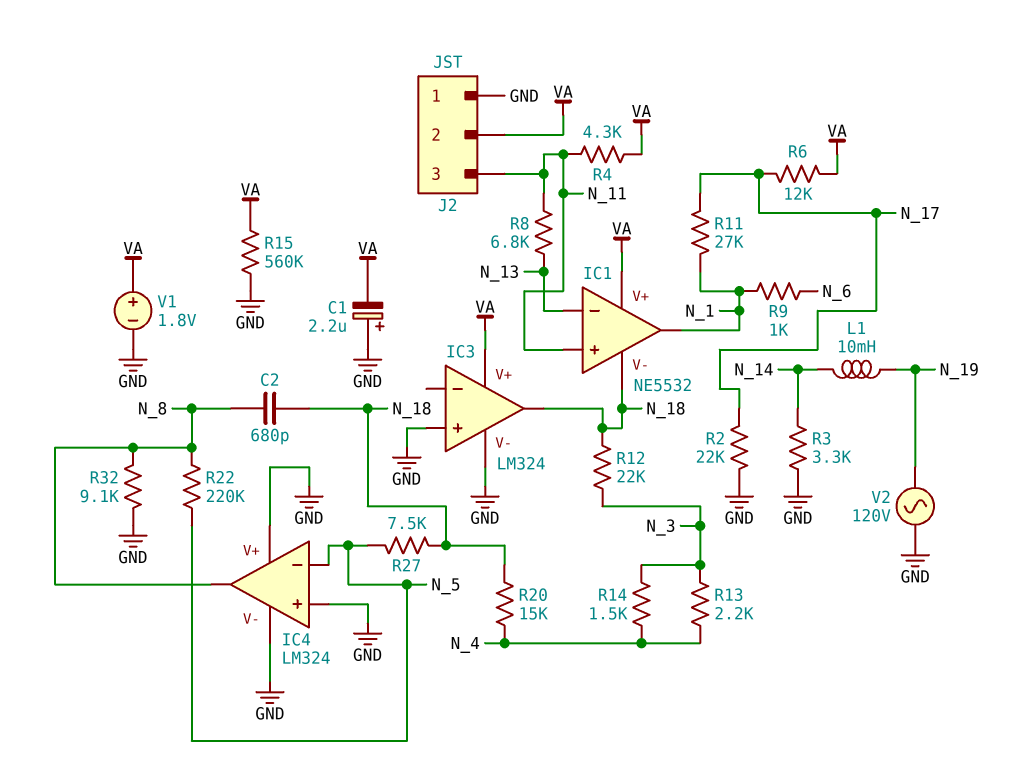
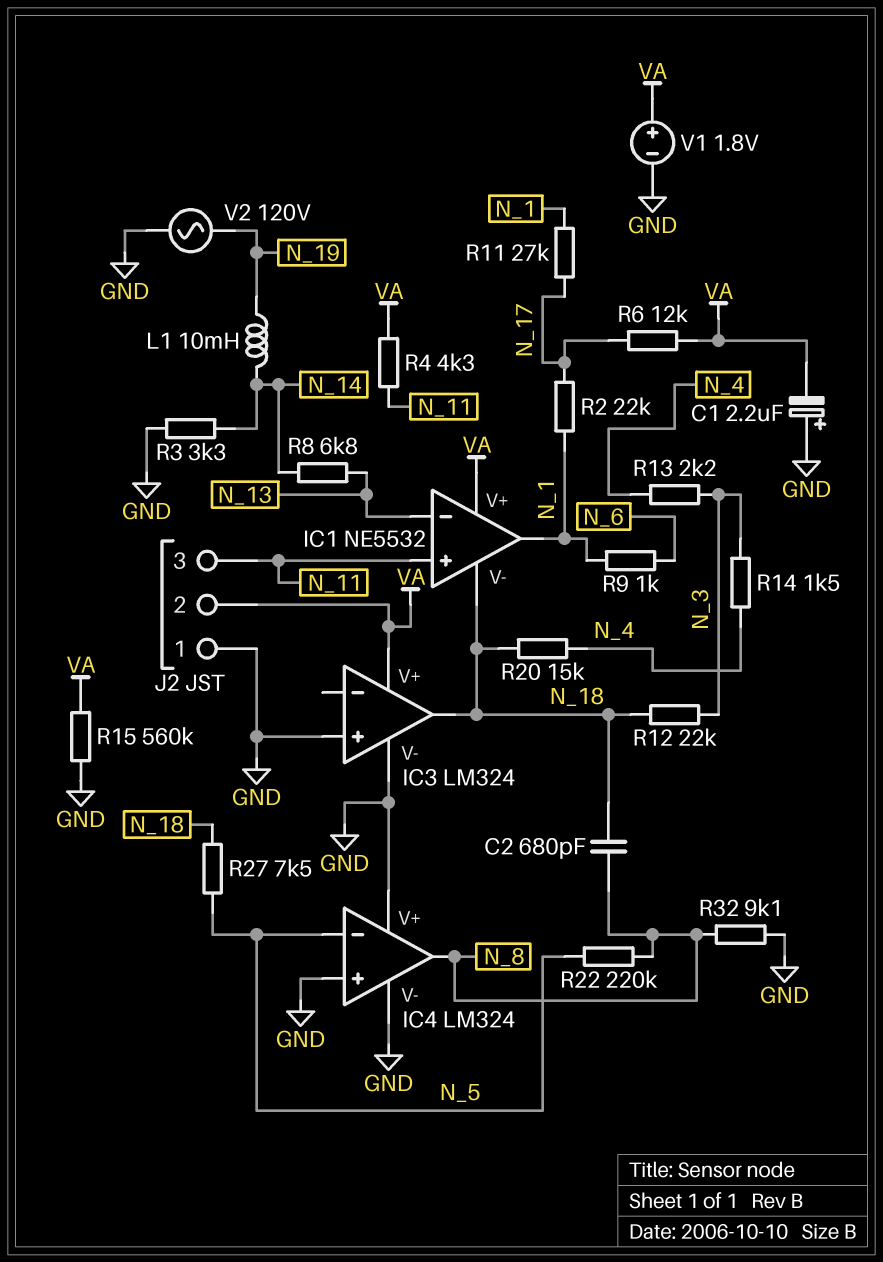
R2: 22k (GND, N_17) -> 22k (N_1, N_17)
R8: 6.8k (N_11, N_13) -> 6.8k (N_13, N_14)

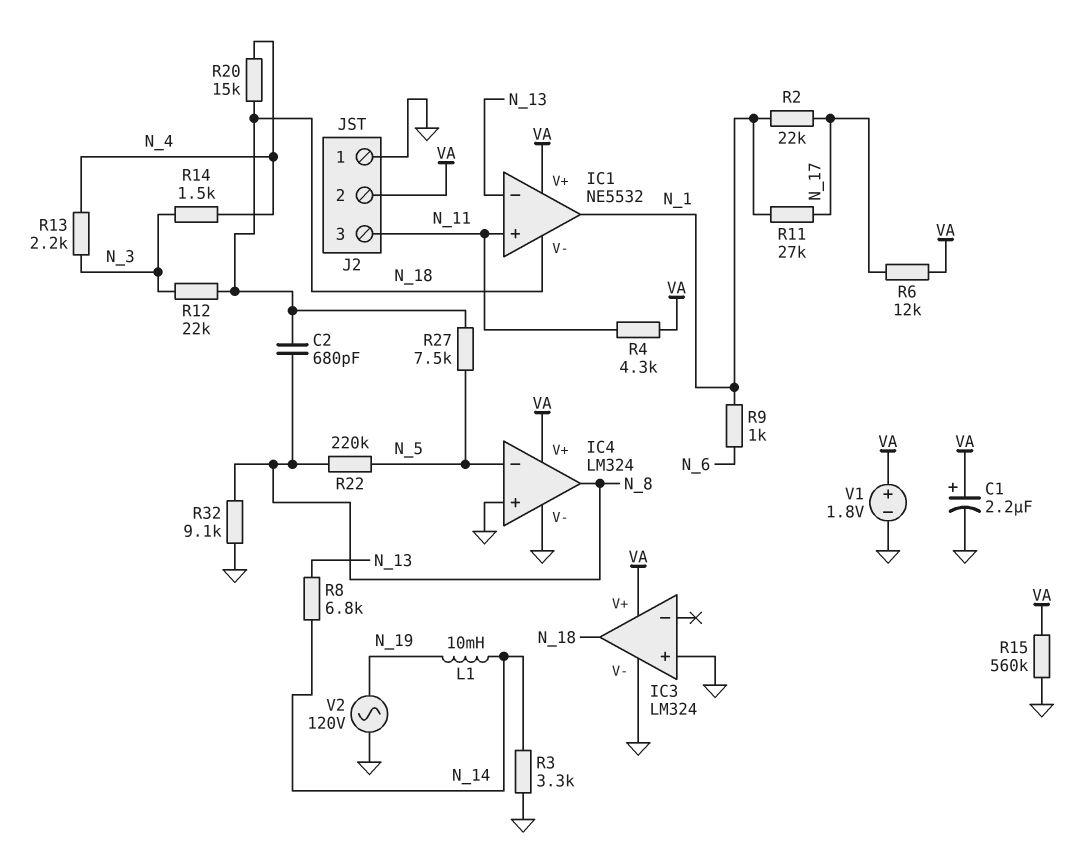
C1: 2.2uF (plus GND, minus VA) -> 2.2uF (plus VA, minus GND)
IC4 pin V+: GND -> VA

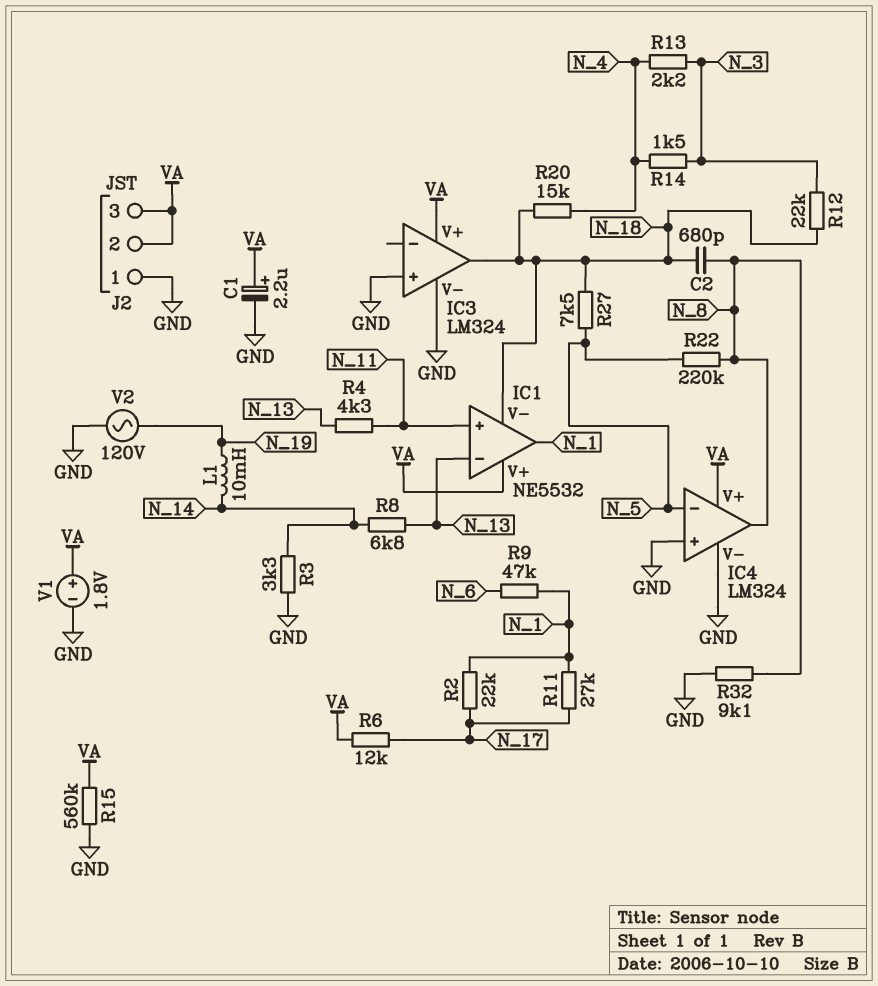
J2 pin 3: N_11 -> VA
R4: 4.3k (N_11, VA) -> 4.3k (N_11, N_13)
R9: 1k (N_1, N_6) -> 47k (N_1, N_6)

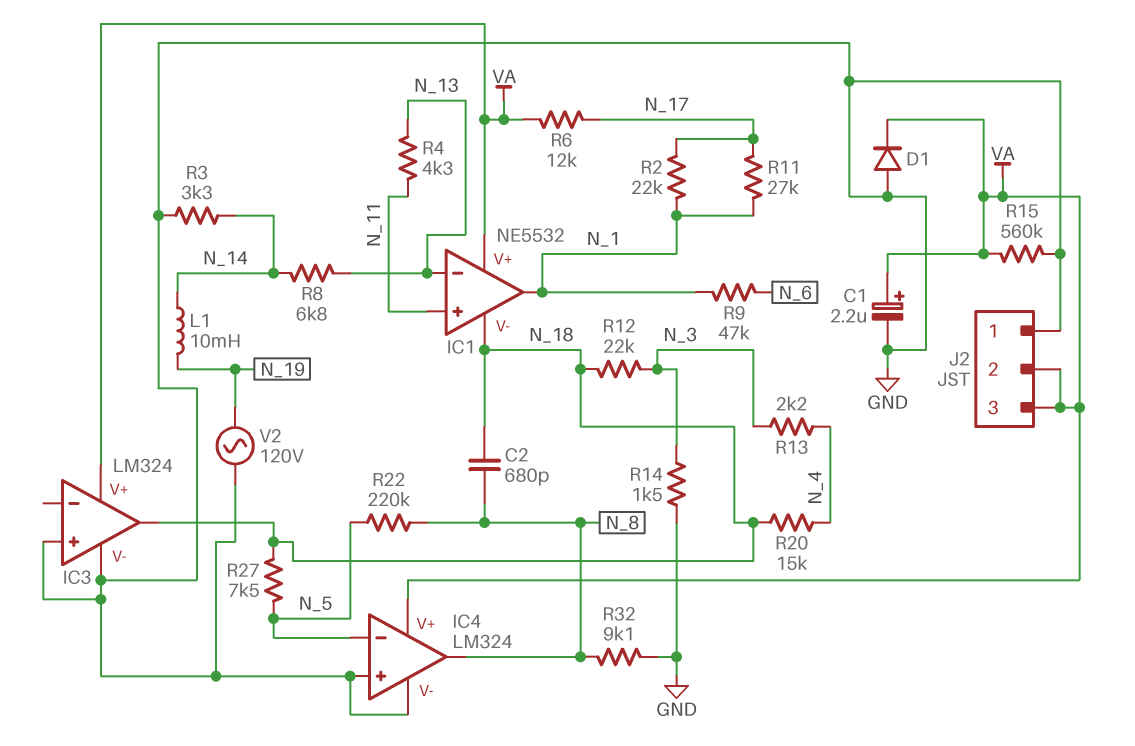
D1: none -> diode (A GND, K VA)
R14: 1.5k (N_3, N_4) -> 1.5k (GND, N_3)
V1: 1.8V (plus VA, minus GND) -> none

